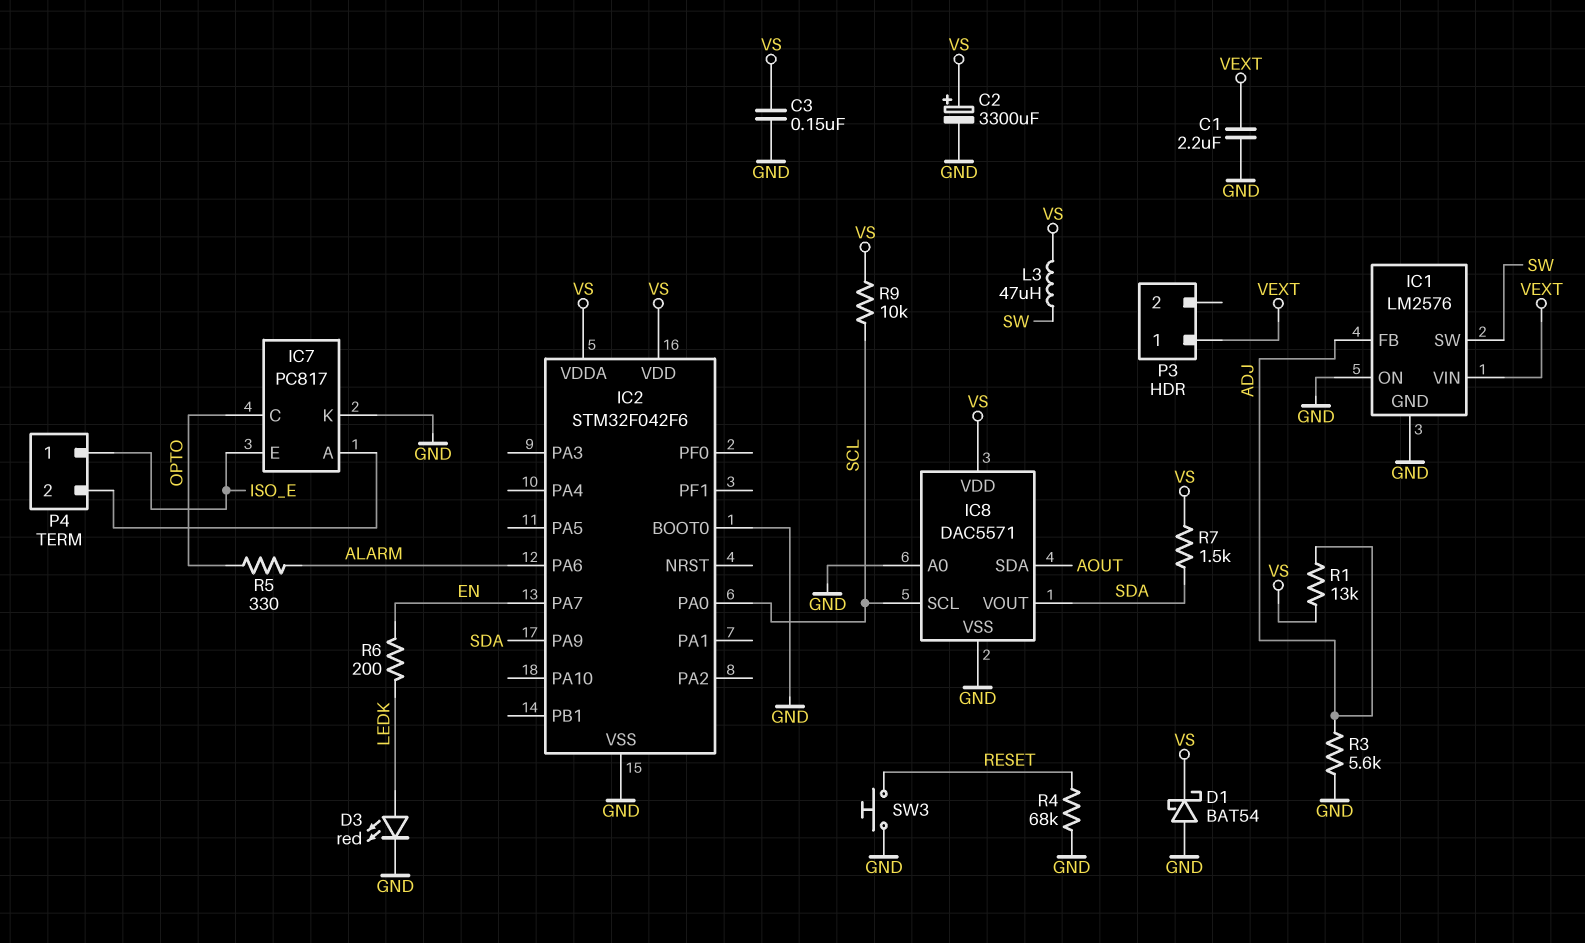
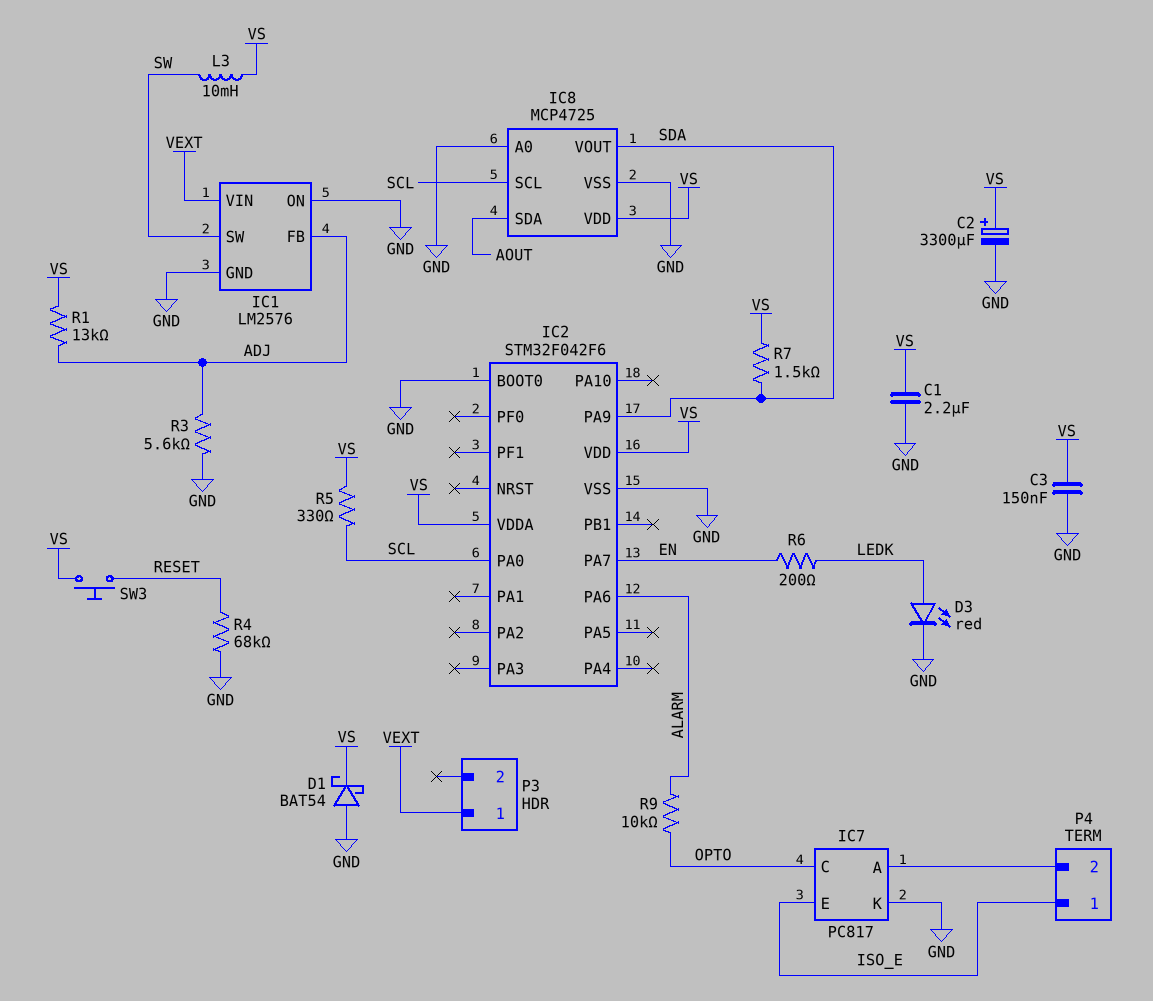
C1: 2.2uF (GND, VEXT) -> 2.2uF (GND, VS)
IC8: DAC5571 -> MCP4725
L3: 47uH (SW, VS) -> 10mH (SW, VS)
R5: 330 (ALARM, OPTO) -> 330 (SCL, VS)
R9: 10k (SCL, VS) -> 10k (ALARM, OPTO)
SW3: button (GND, RESET) -> button (RESET, VS)

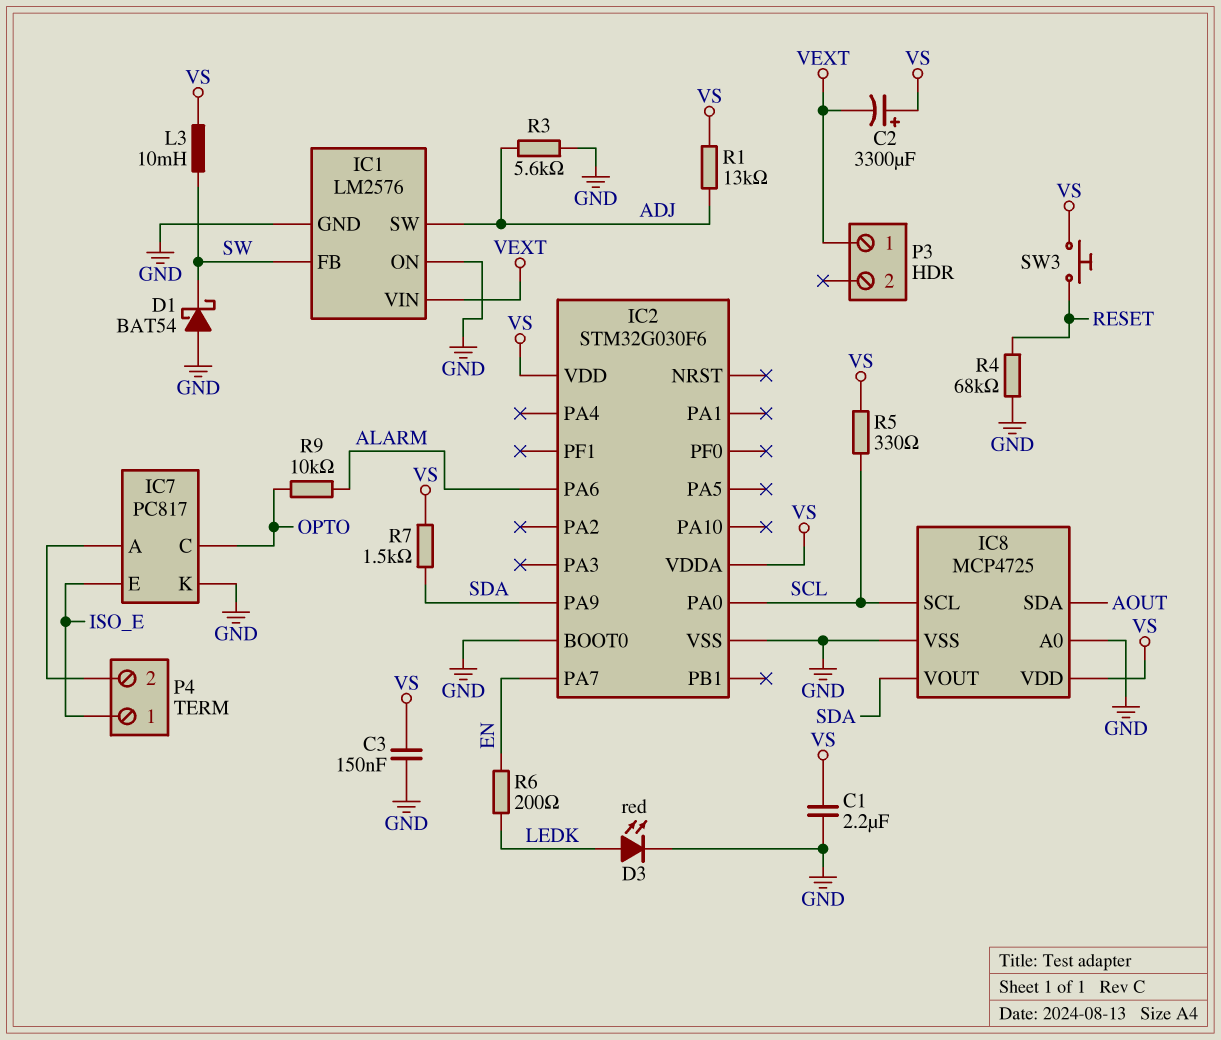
C2: 3300uF (plus VS, minus GND) -> 3300uF (plus VS, minus VEXT)
D1: schottky BAT54 (A GND, K VS) -> schottky BAT54 (A GND, K SW)
IC1 pin FB: ADJ -> SW
IC1 pin SW: SW -> ADJ
IC2: STM32F042F6 -> STM32G030F6

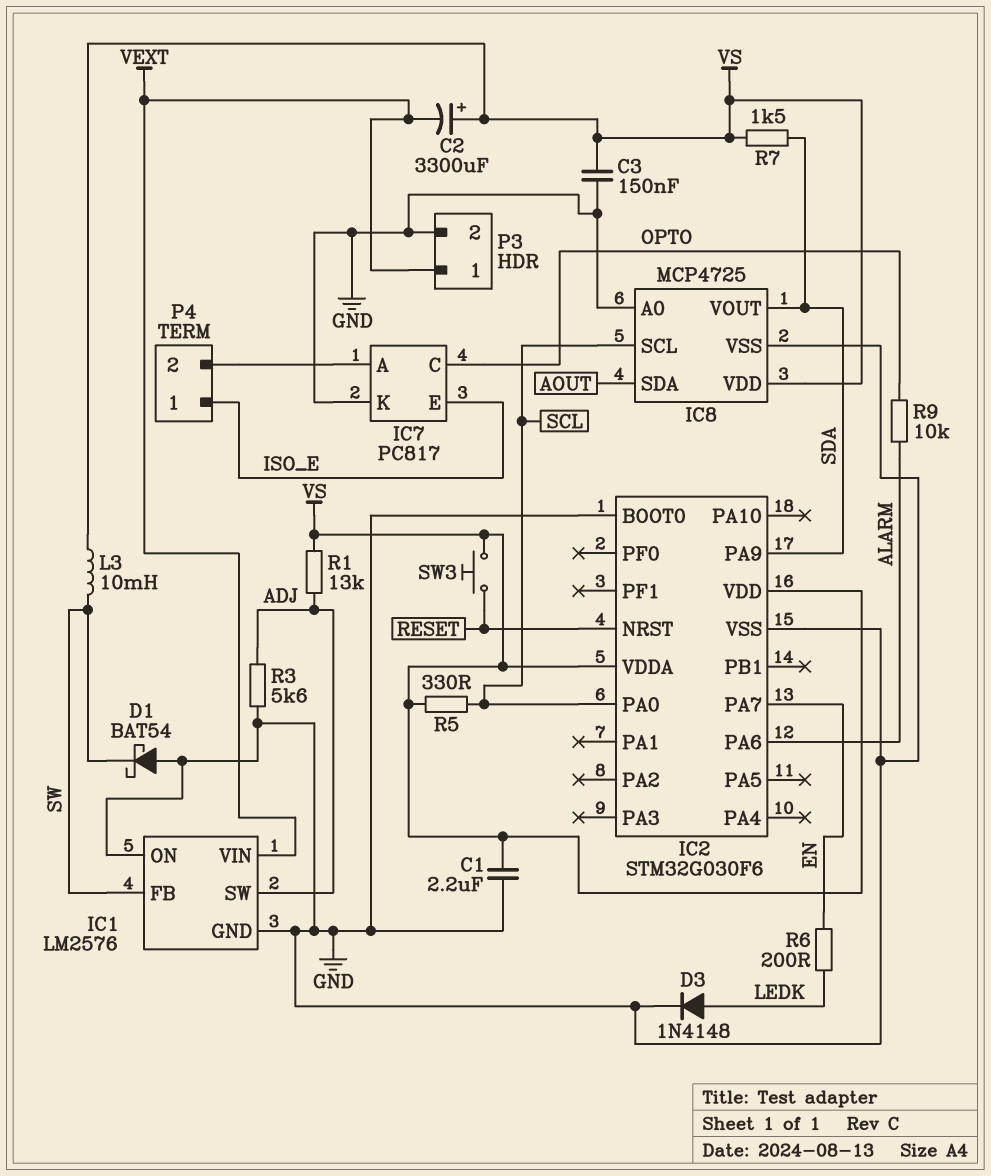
D3: LED red (A LEDK, K GND) -> diode 1N4148 (A LEDK, K GND)
IC2 pin NRST: none -> RESET
P3 pin 2: none -> GND
R4: 68k (GND, RESET) -> none

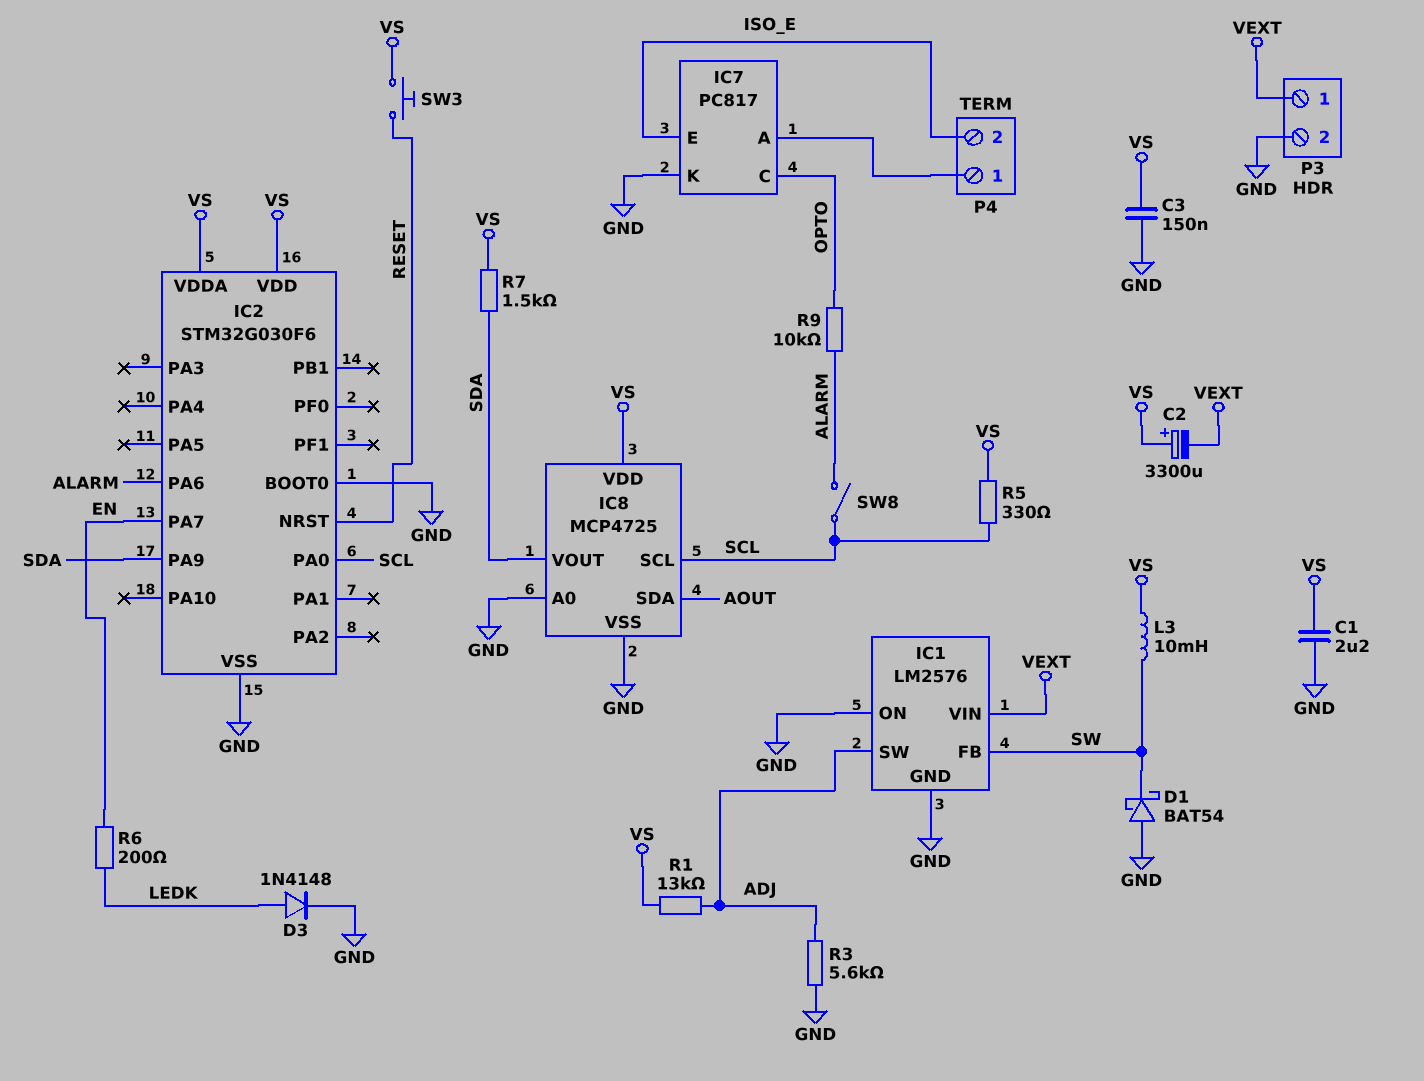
P4 pin 1: ISO_E -> IC7/A
P4 pin 2: IC7/A -> ISO_E
SW8: none -> switch (ALARM, SCL)

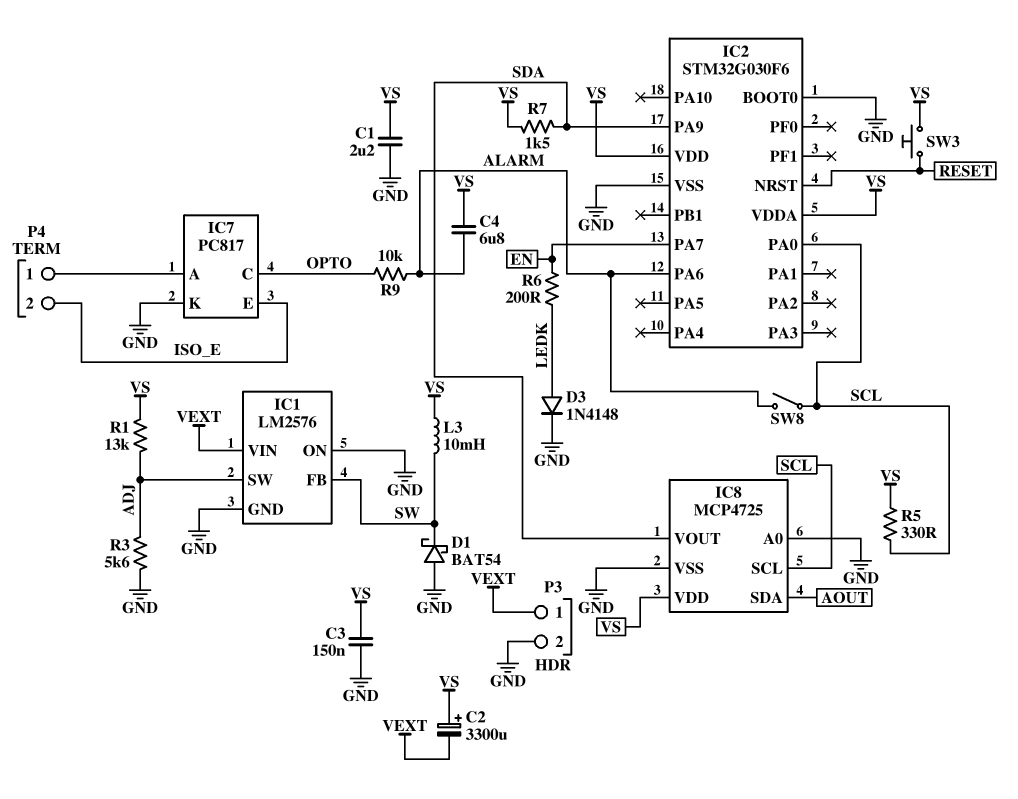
C4: none -> 6.8uF (ALARM, VS)

